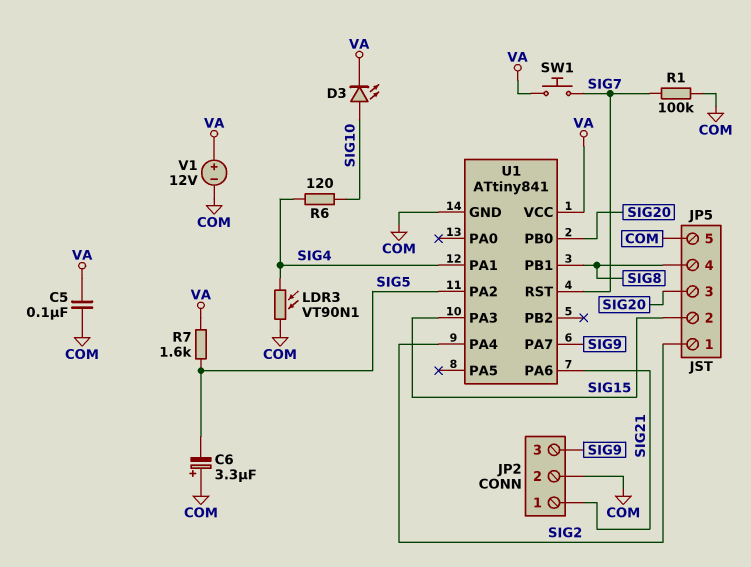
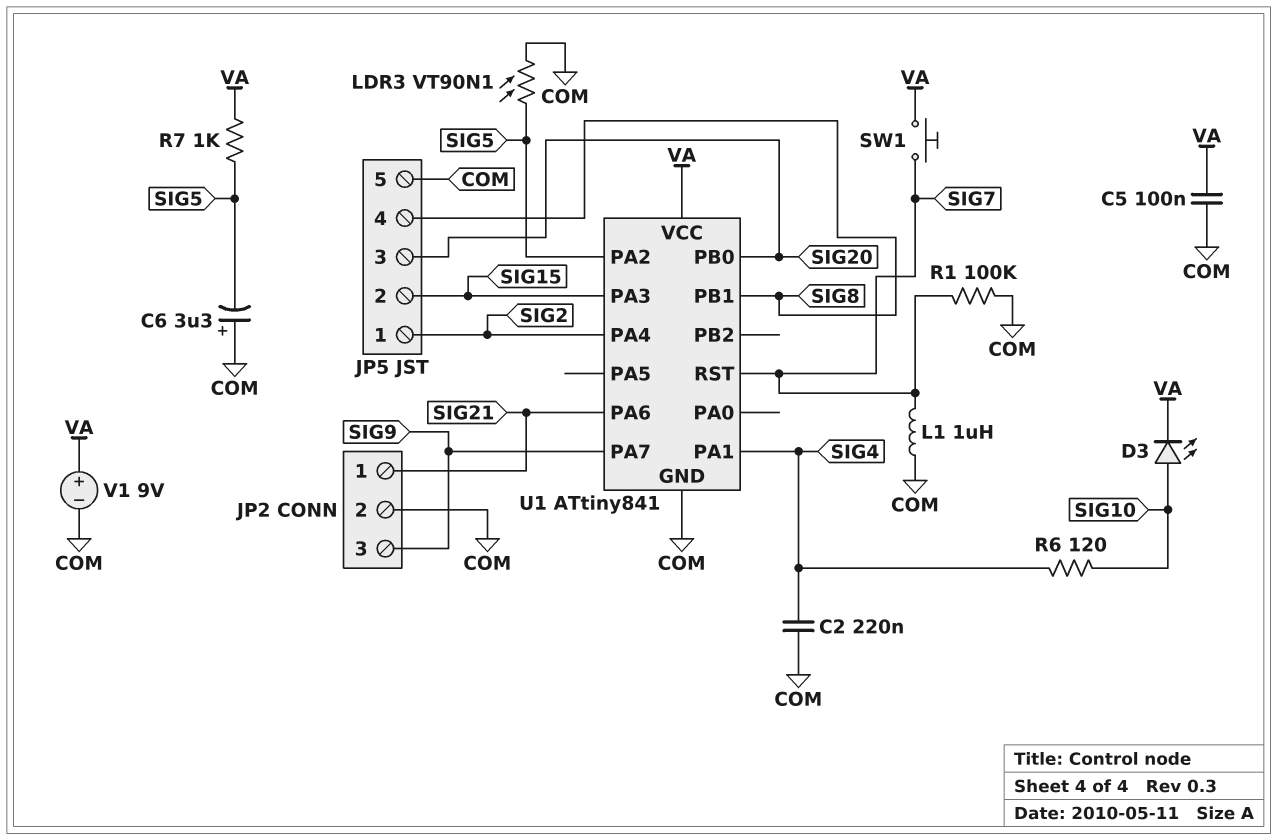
C2: none -> 220nF (COM, SIG4)
L1: none -> 1uH (COM, SIG7)
LDR3: VT90N1 (COM, SIG4) -> VT90N1 (COM, SIG5)
R7: 1.6k (SIG5, VA) -> 1k (SIG5, VA)
V1: 12V (plus VA, minus COM) -> 9V (plus VA, minus COM)

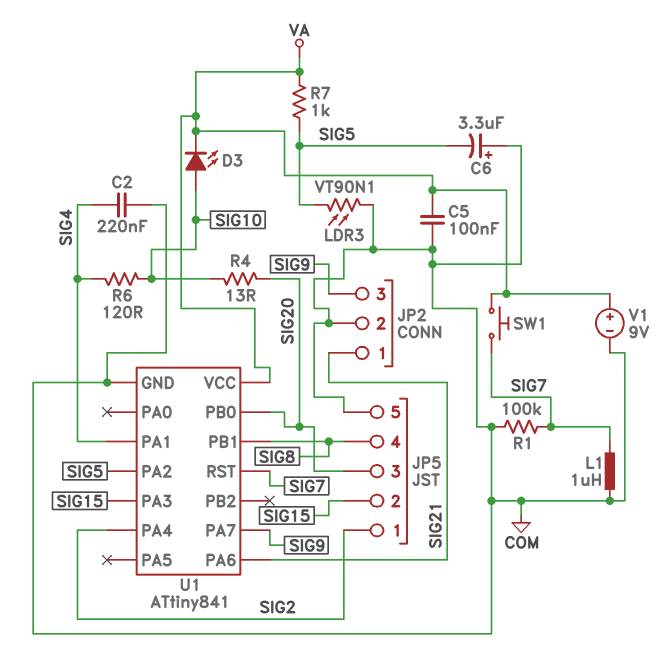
R4: none -> 13 (SIG10, SIG20)

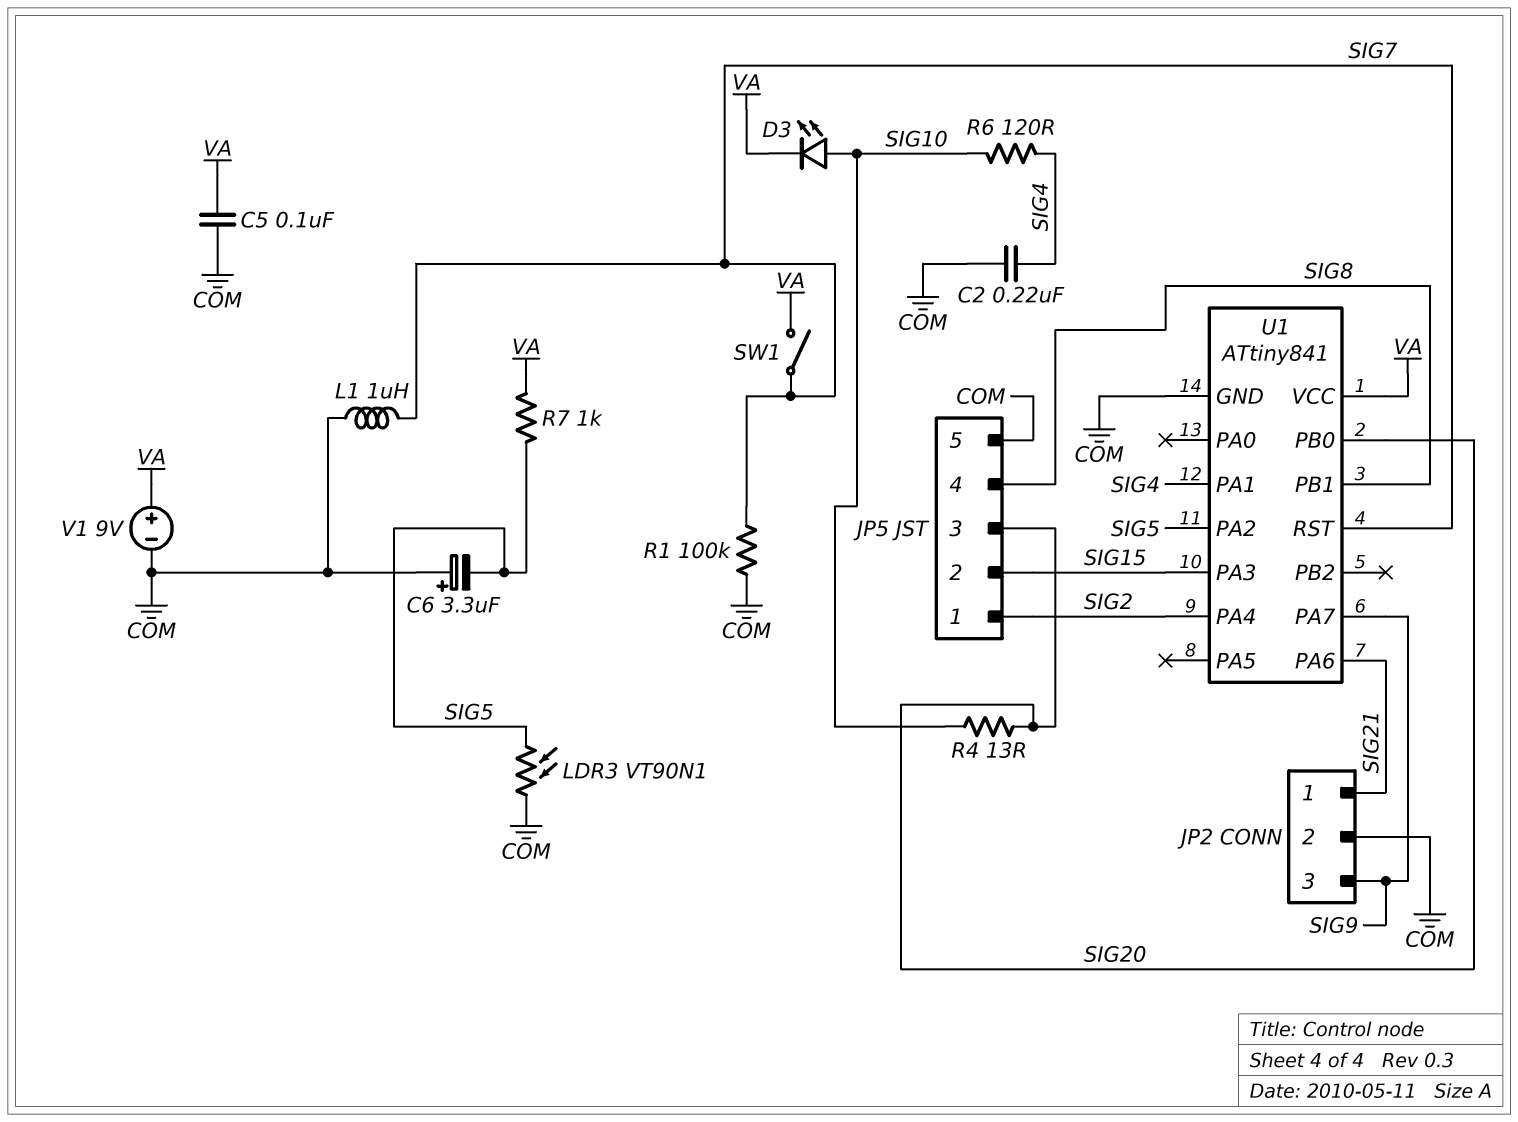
SW1: button (SIG7, VA) -> switch (SIG7, VA)

